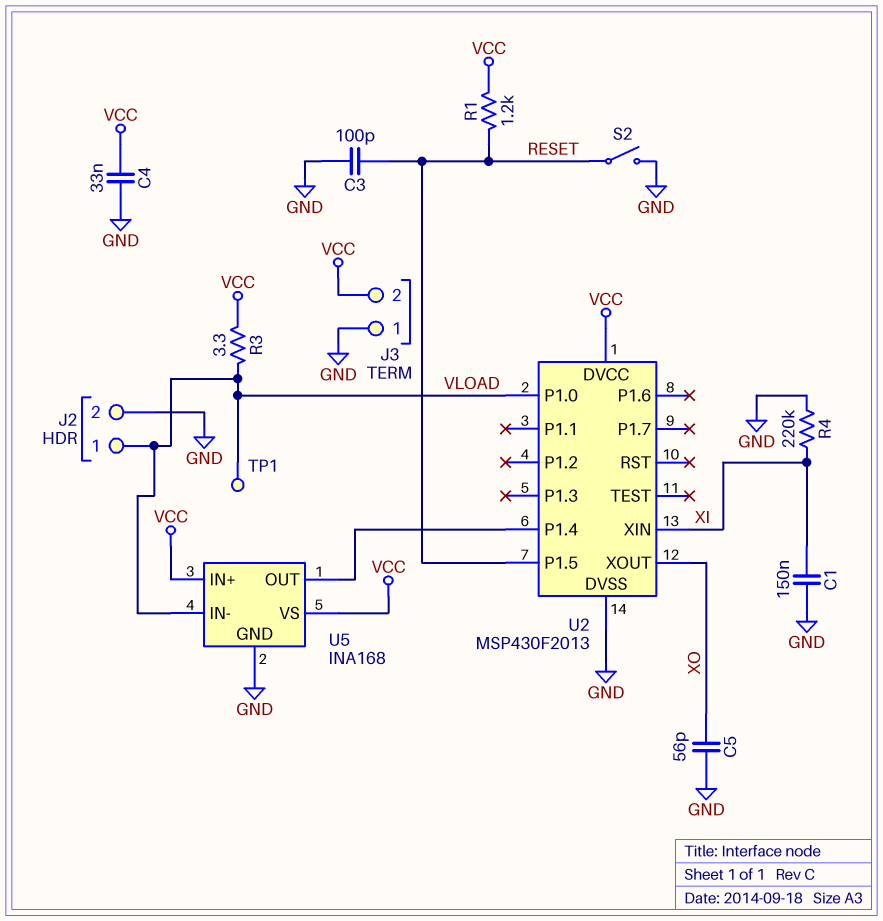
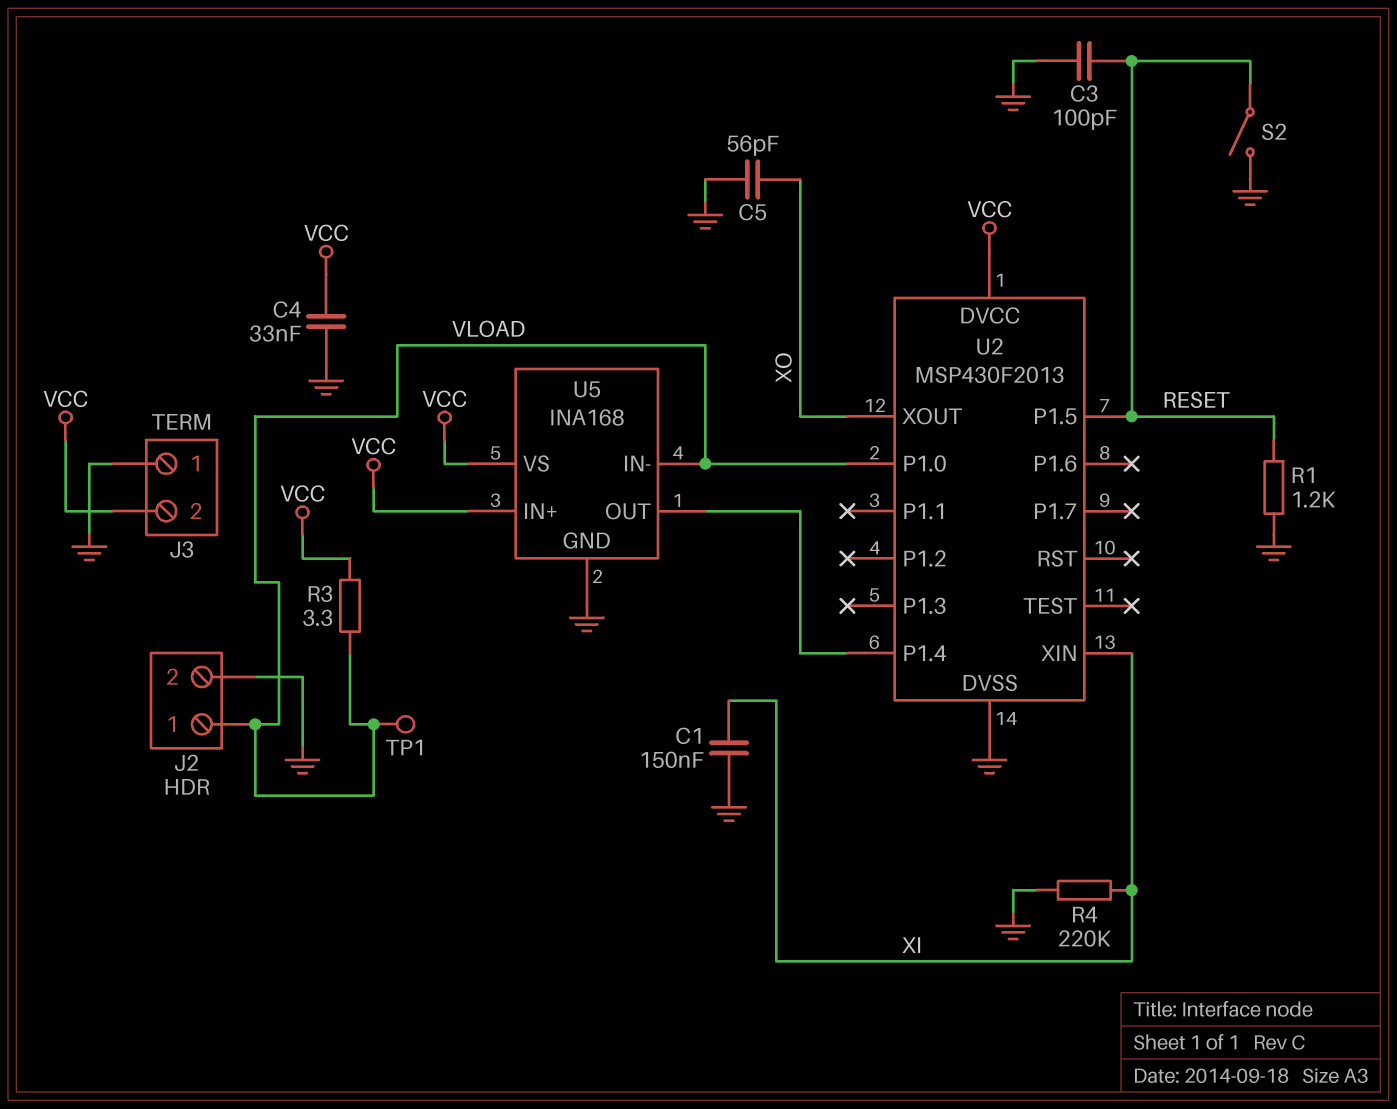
R1: 1.2k (RESET, VCC) -> 1.2k (GND, RESET)

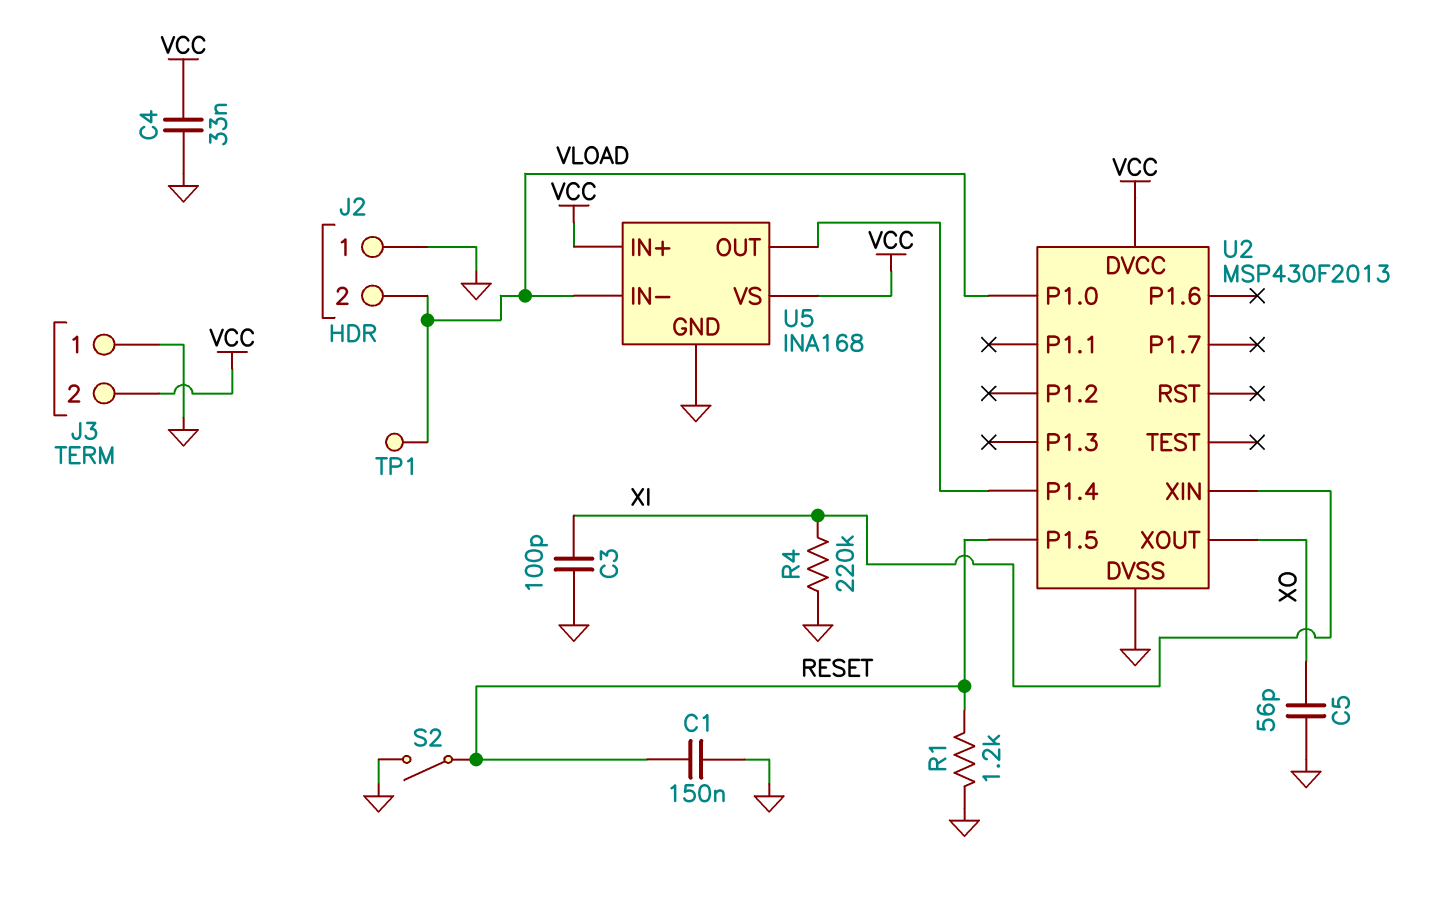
C1: 150nF (GND, XI) -> 150nF (GND, RESET)
C3: 100pF (GND, RESET) -> 100pF (GND, XI)
J2 pin 1: VLOAD -> GND
J2 pin 2: GND -> VLOAD
R3: 3.3 (VCC, VLOAD) -> none

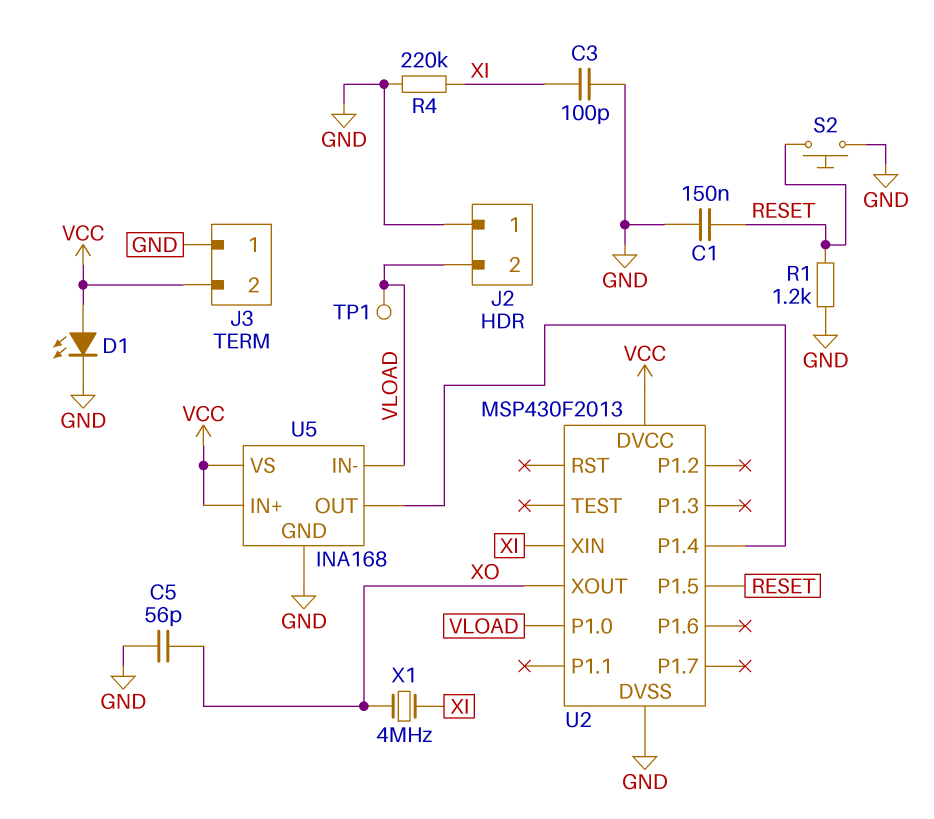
C4: 33nF (GND, VCC) -> none
D1: none -> LED (A VCC, K GND)
S2: switch (GND, RESET) -> button (GND, RESET)
X1: none -> 4MHz (XI, XO)

